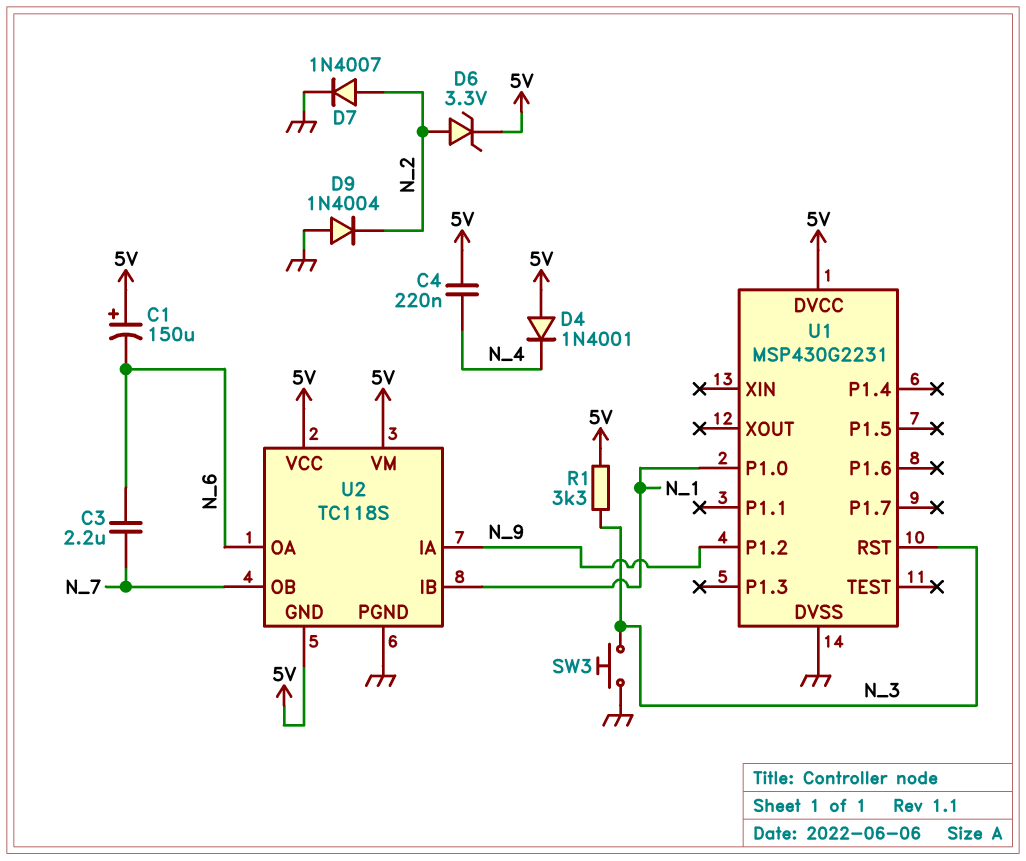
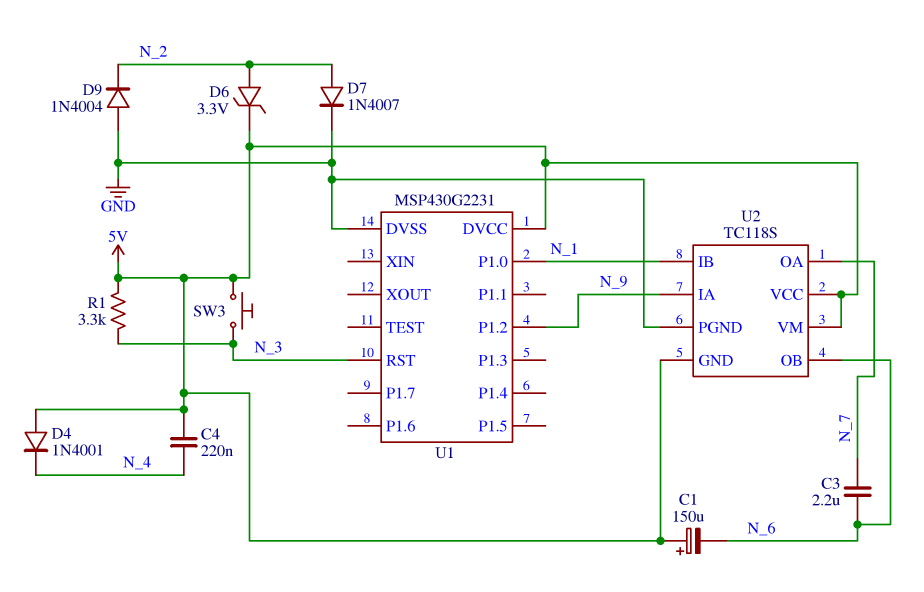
SW3: button (GND, N_3) -> button (5V, N_3)
U2 pin OA: N_6 -> N_7
U2 pin OB: N_7 -> N_6

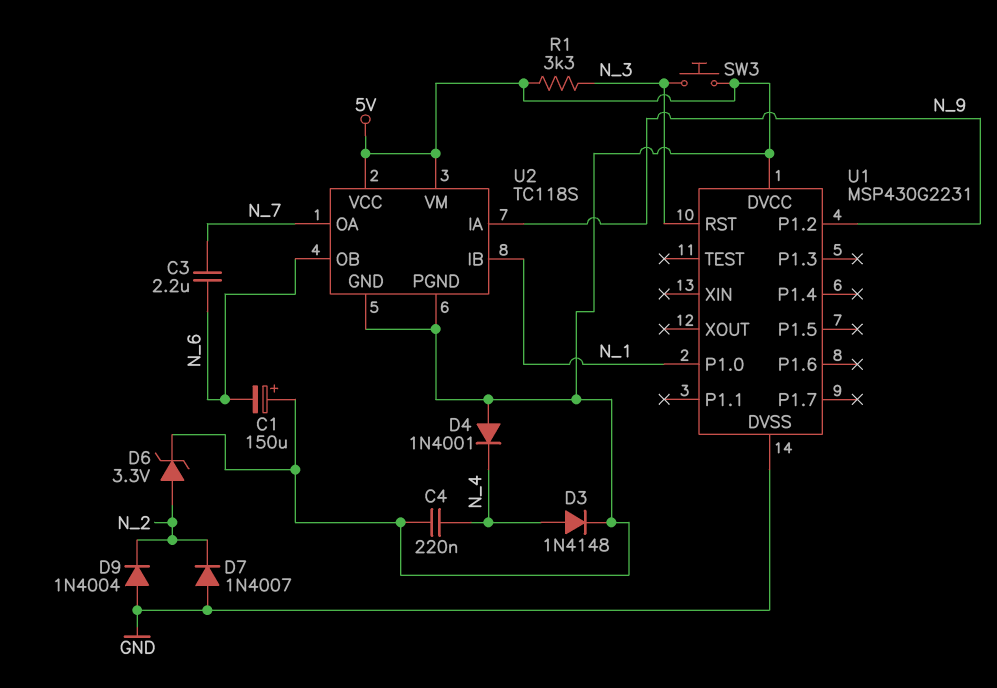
D3: none -> diode 1N4148 (A N_4, K 5V)
D7: diode 1N4007 (A N_2, K GND) -> diode 1N4007 (A GND, K N_2)
U2 pin PGND: GND -> 5V

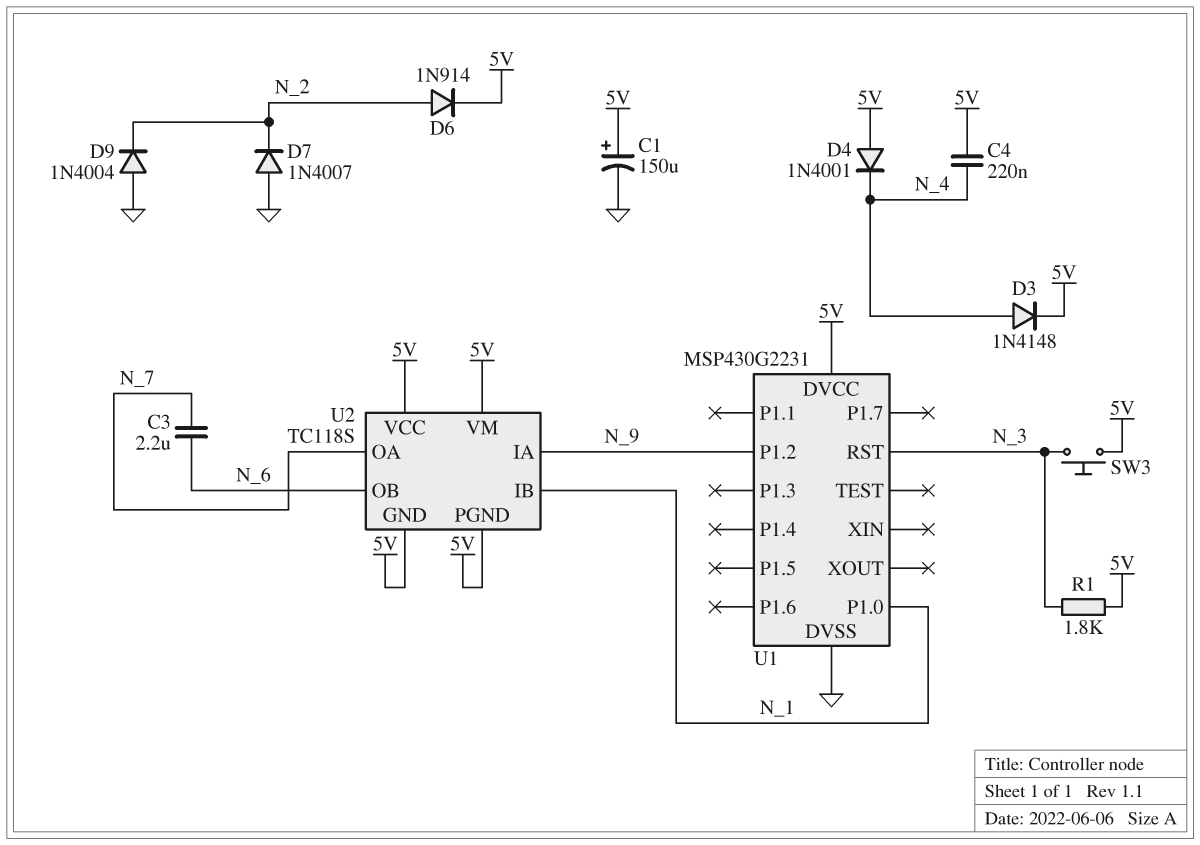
C1: 150uF (plus 5V, minus N_6) -> 150uF (plus 5V, minus GND)
D6: zener 3.3V (A N_2, K 5V) -> diode 1N914 (A N_2, K 5V)
R1: 3.3k (5V, N_3) -> 1.8k (5V, N_3)

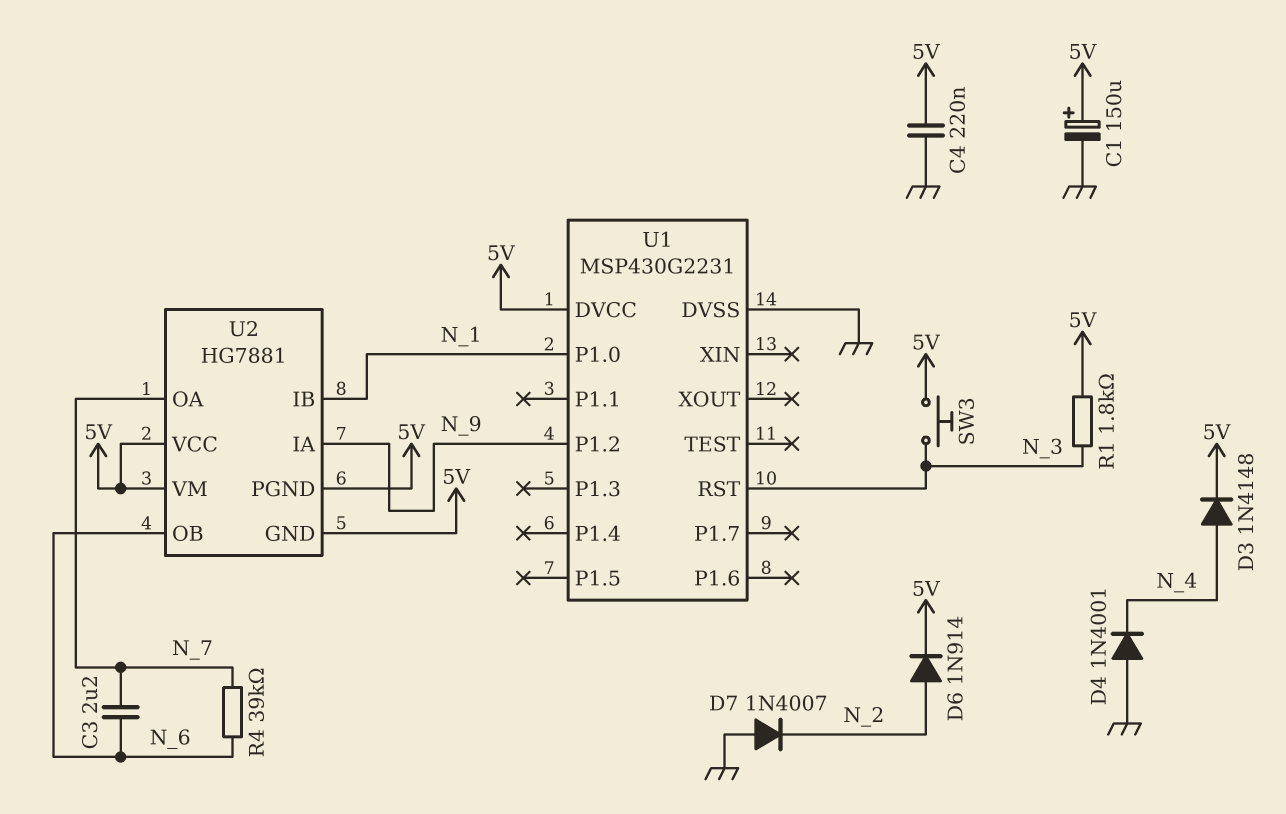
C4: 220nF (5V, N_4) -> 220nF (5V, GND)
D4: diode 1N4001 (A 5V, K N_4) -> diode 1N4001 (A GND, K N_4)
D9: diode 1N4004 (A GND, K N_2) -> none
R4: none -> 39k (N_6, N_7)
U2: TC118S -> HG7881

